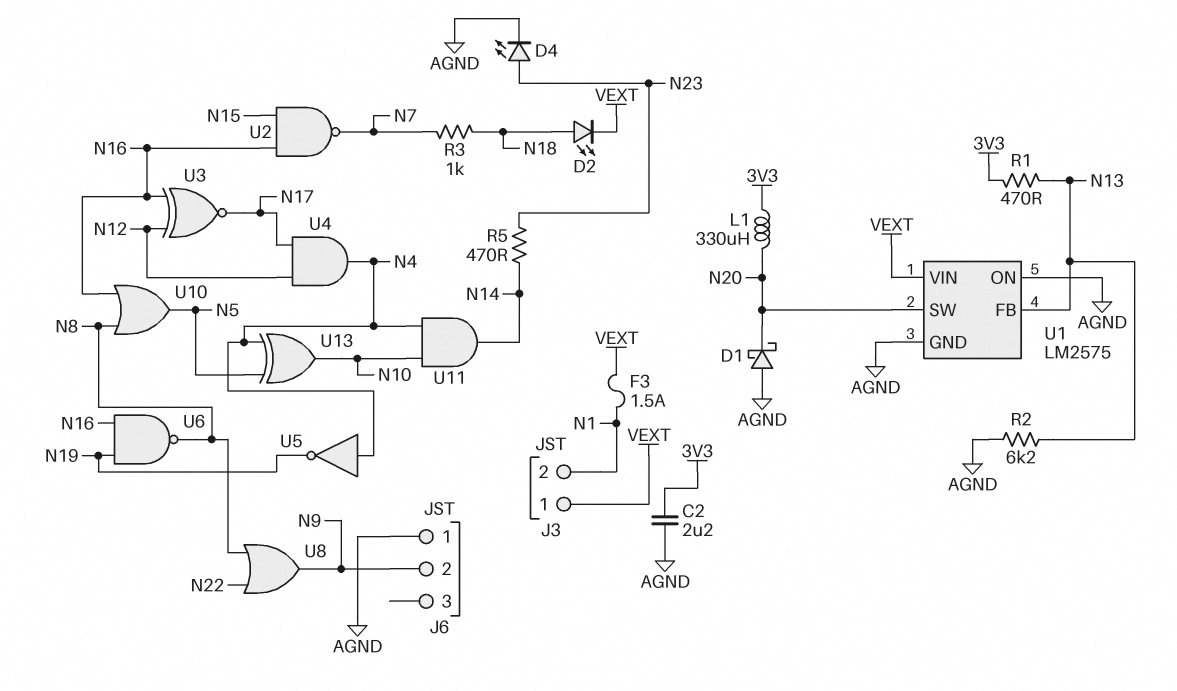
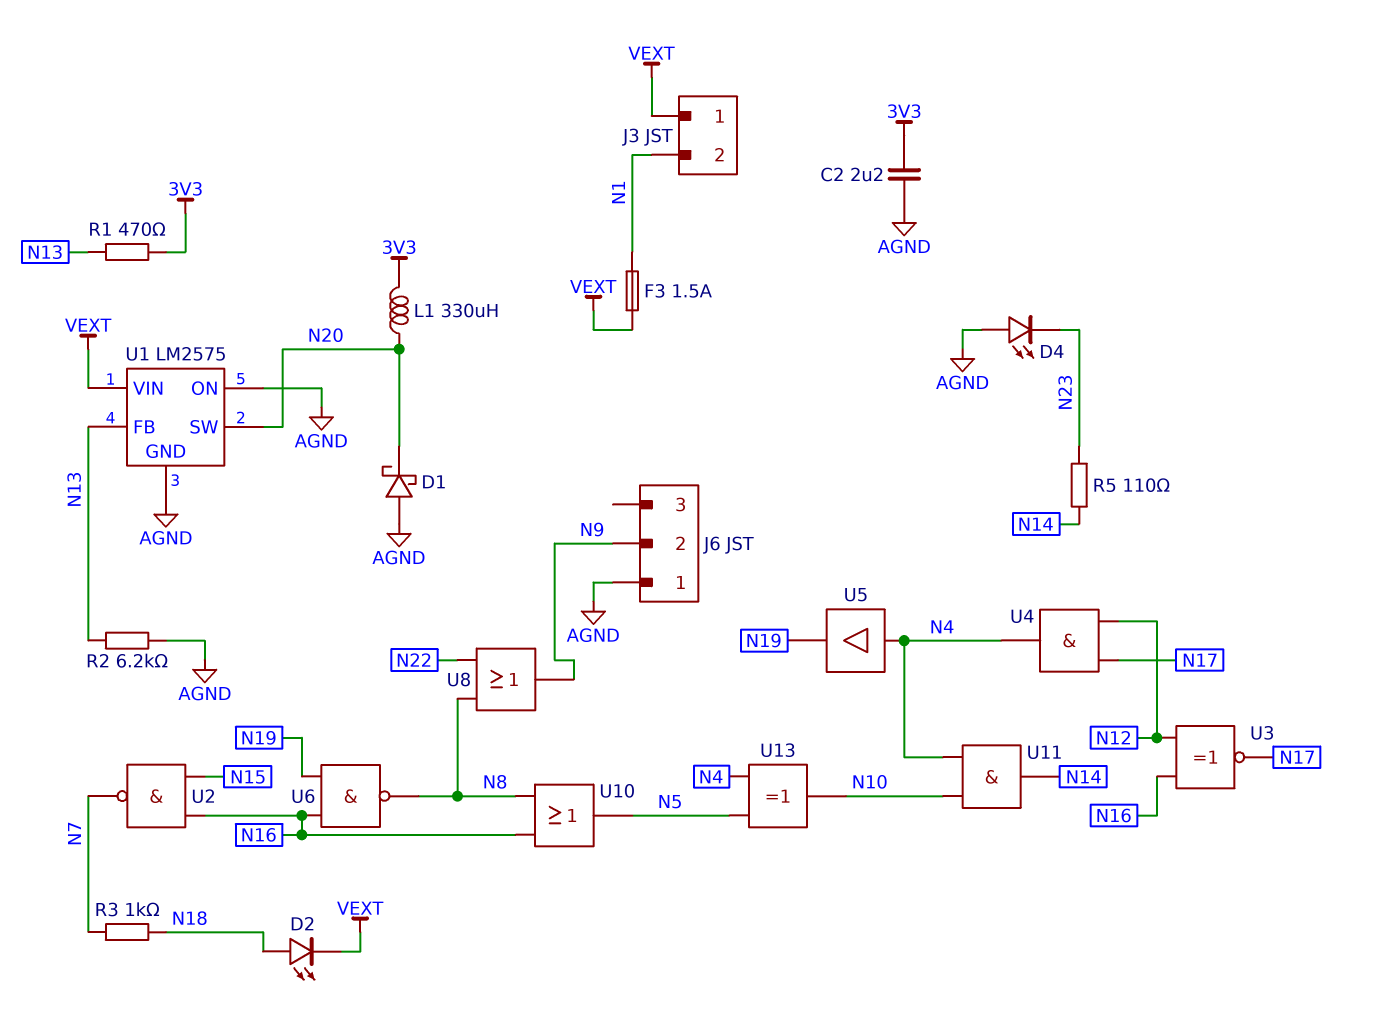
D4: LED (A N23, K AGND) -> LED (A AGND, K N23)
R5: 470 (N14, N23) -> 110 (N14, N23)
U5: NOT (in N4, out N19) -> buffer (in N4, out N19)

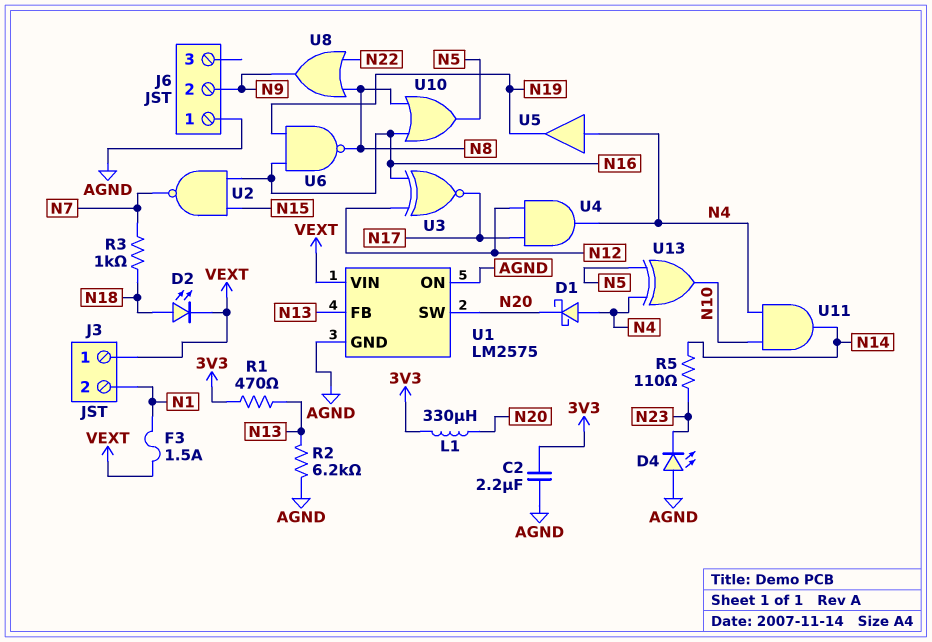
D1: schottky (A AGND, K N20) -> schottky (A N4, K N20)

